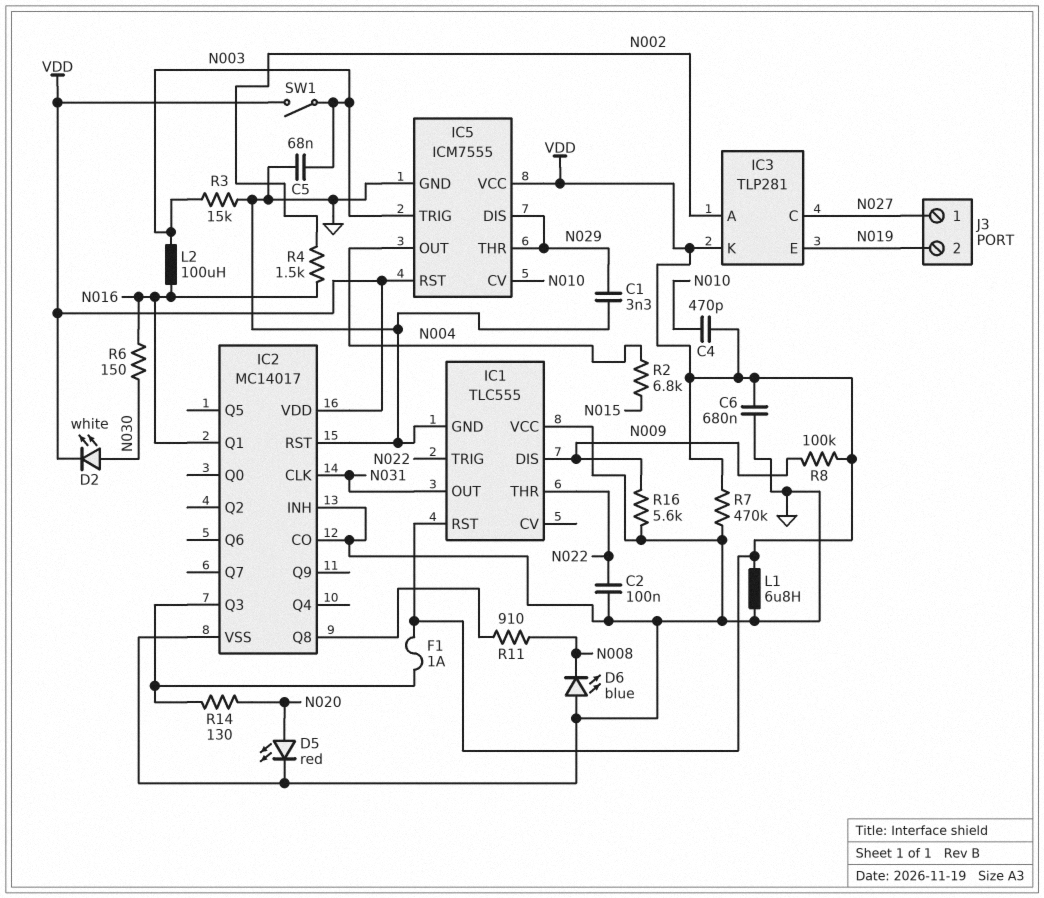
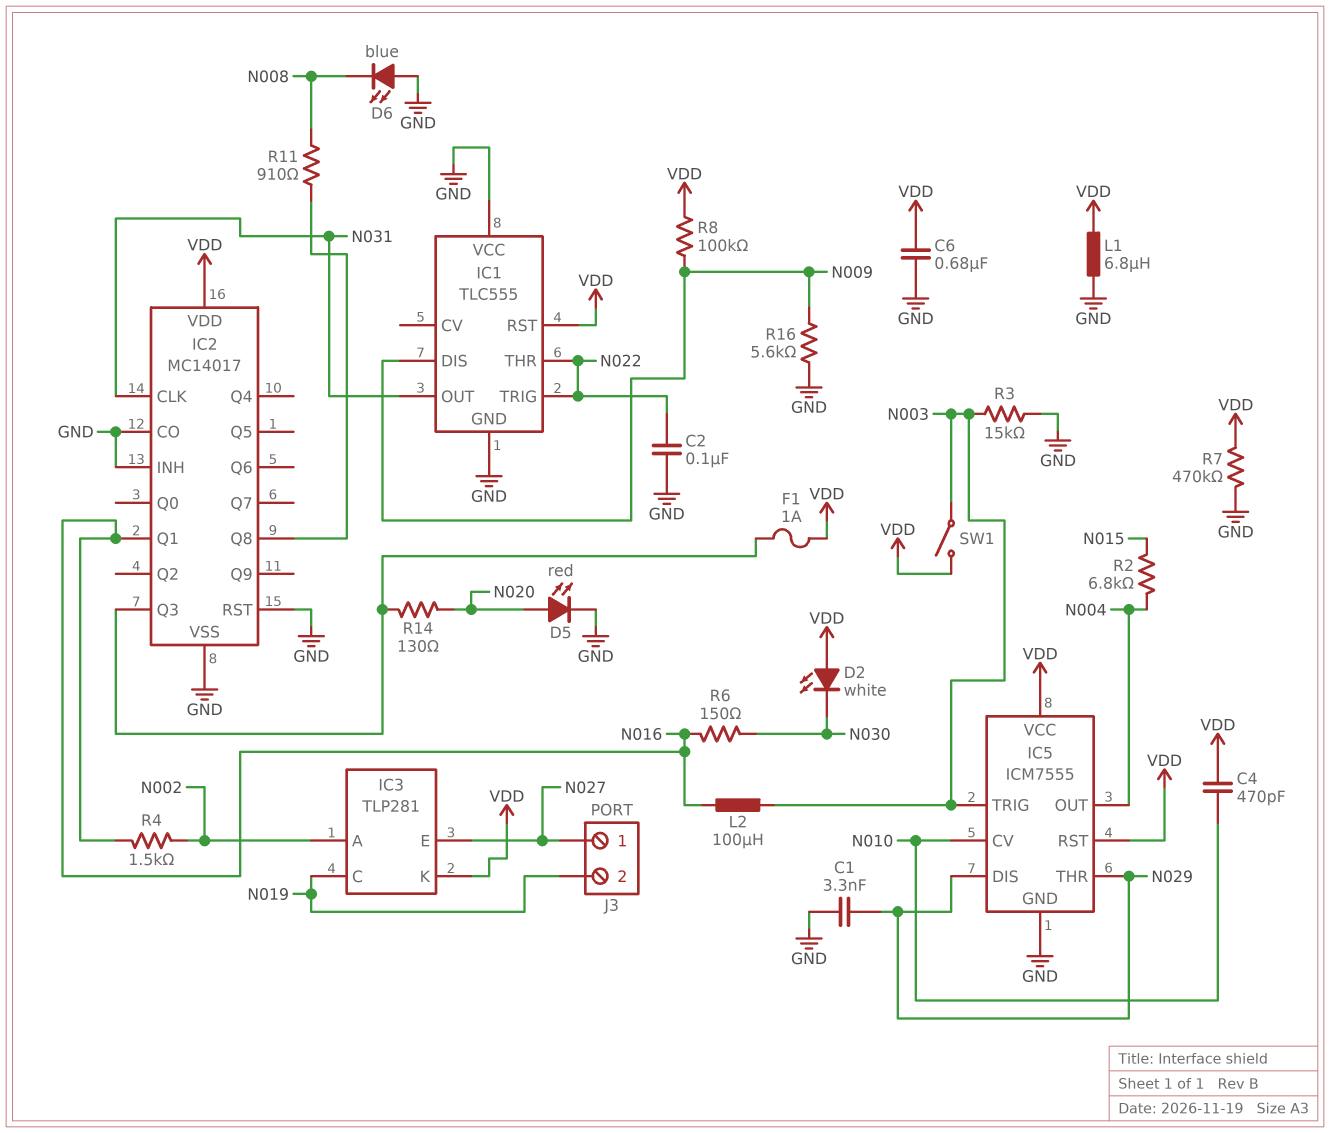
C5: 68nF (GND, N003) -> none
D2: LED white (A N030, K VDD) -> LED white (A VDD, K N030)
IC3 pin C: N027 -> N019
IC3 pin E: N019 -> N027

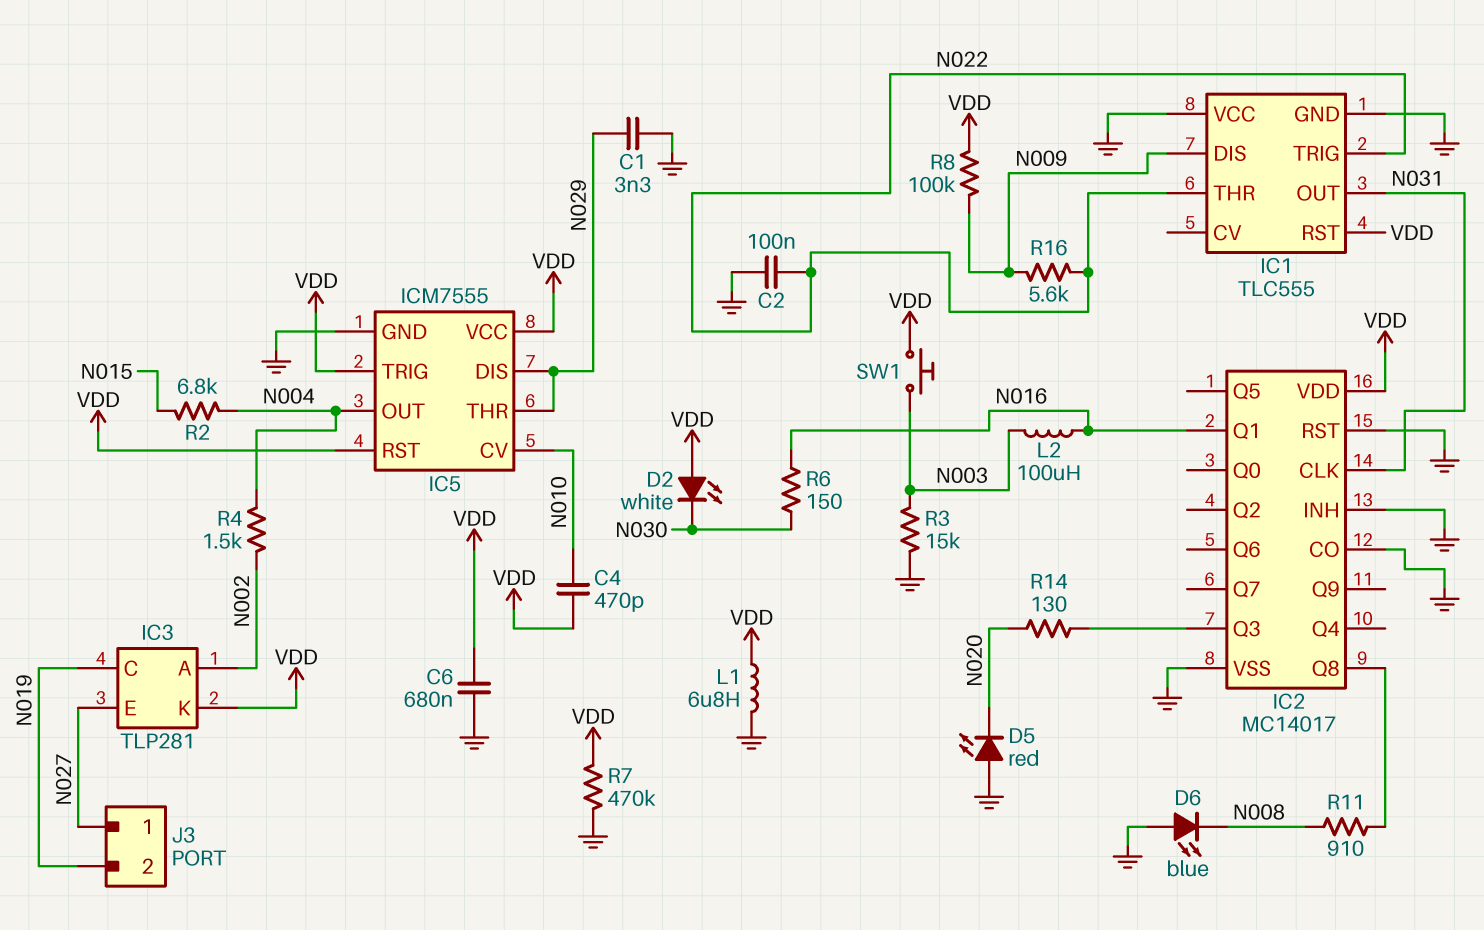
D5: LED red (A N020, K GND) -> LED red (A GND, K N020)
F1: 1A (IC2/Q3, VDD) -> none
IC5 pin TRIG: N003 -> VDD
R4: 1.5k (N002, N016) -> 1.5k (N002, N004)
R16: 5.6k (GND, N009) -> 5.6k (N009, N022)
SW1: switch (N003, VDD) -> button (N003, VDD)

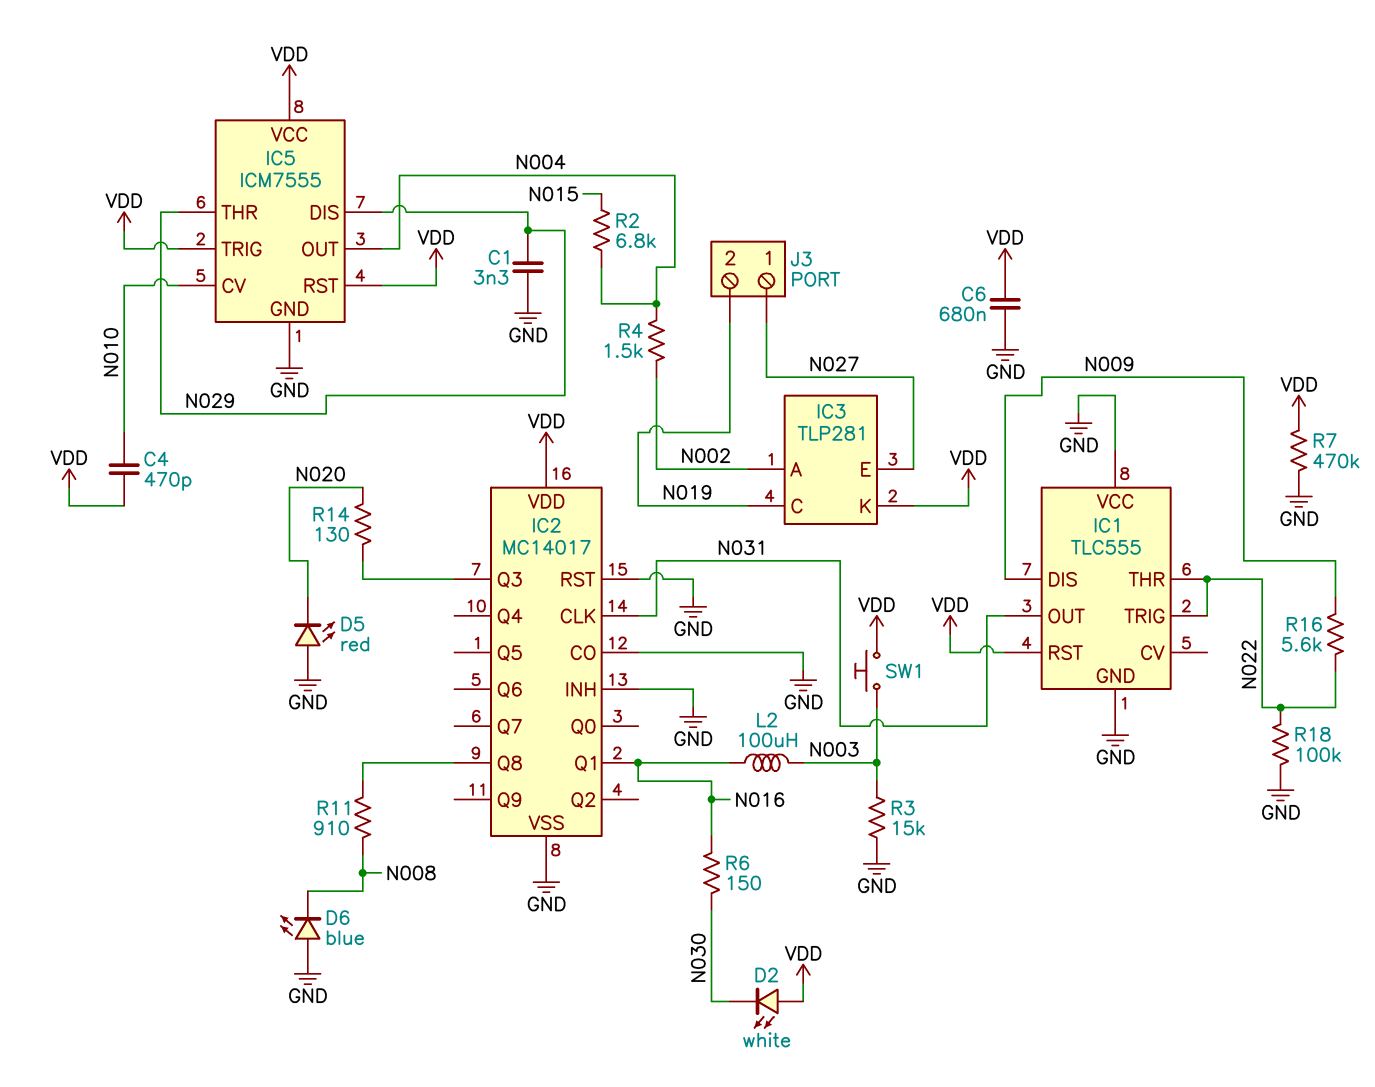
C2: 100nF (GND, N022) -> none
L1: 6.8uH (GND, VDD) -> none
R8: 100k (N009, VDD) -> none
R18: none -> 100k (GND, N022)

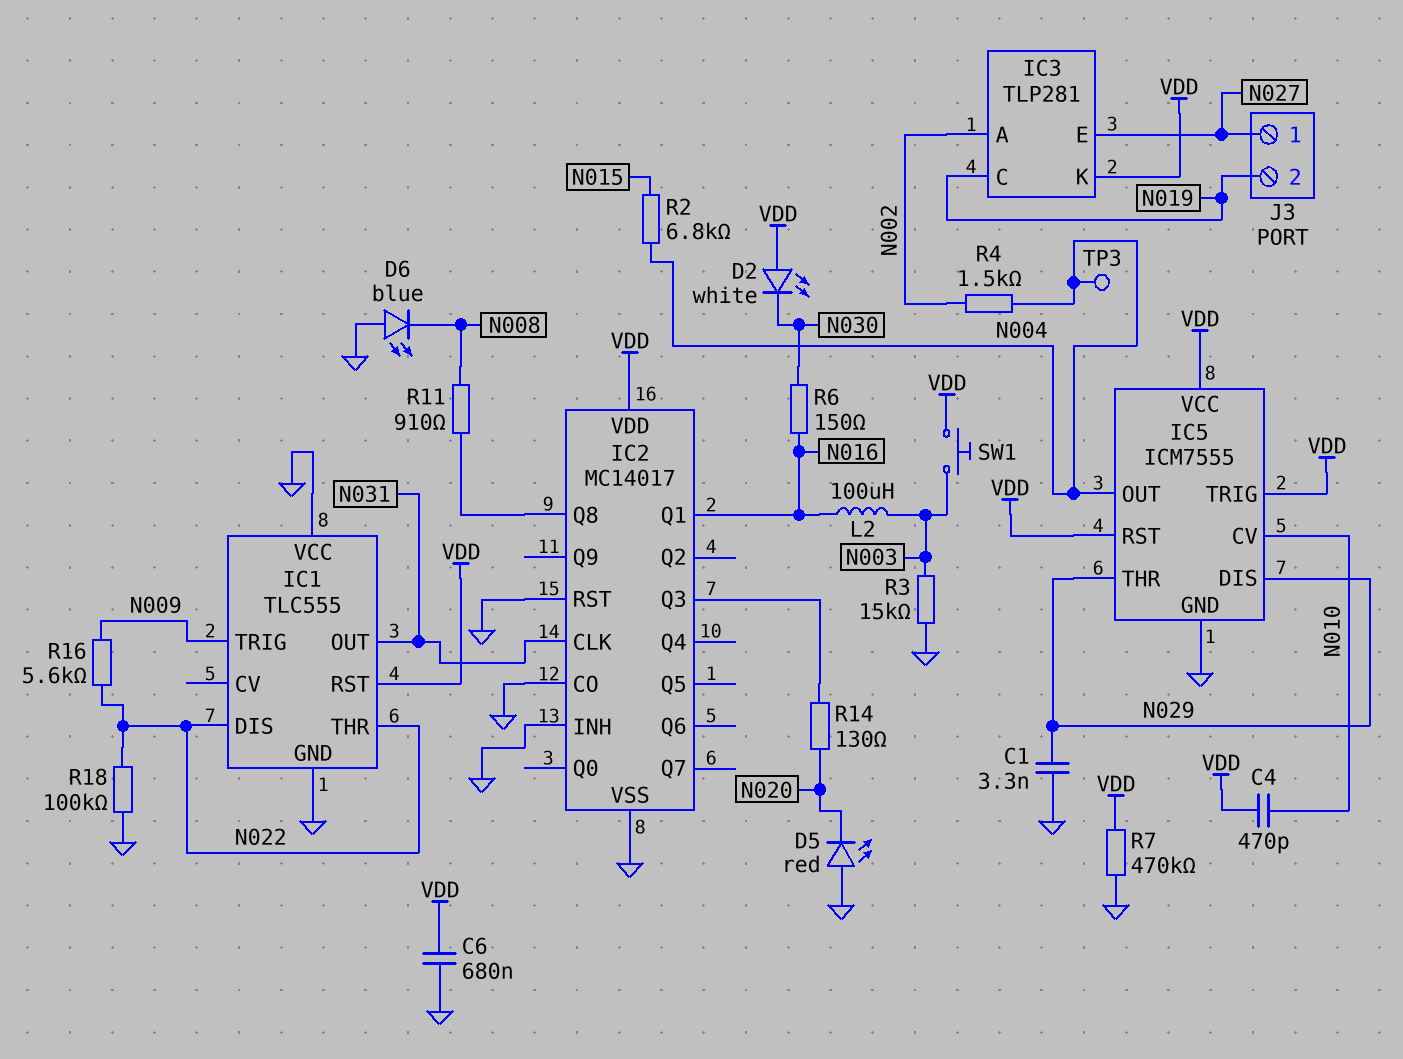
IC1 pin DIS: N009 -> N022
IC1 pin TRIG: N022 -> N009
TP3: none -> test point (N004)

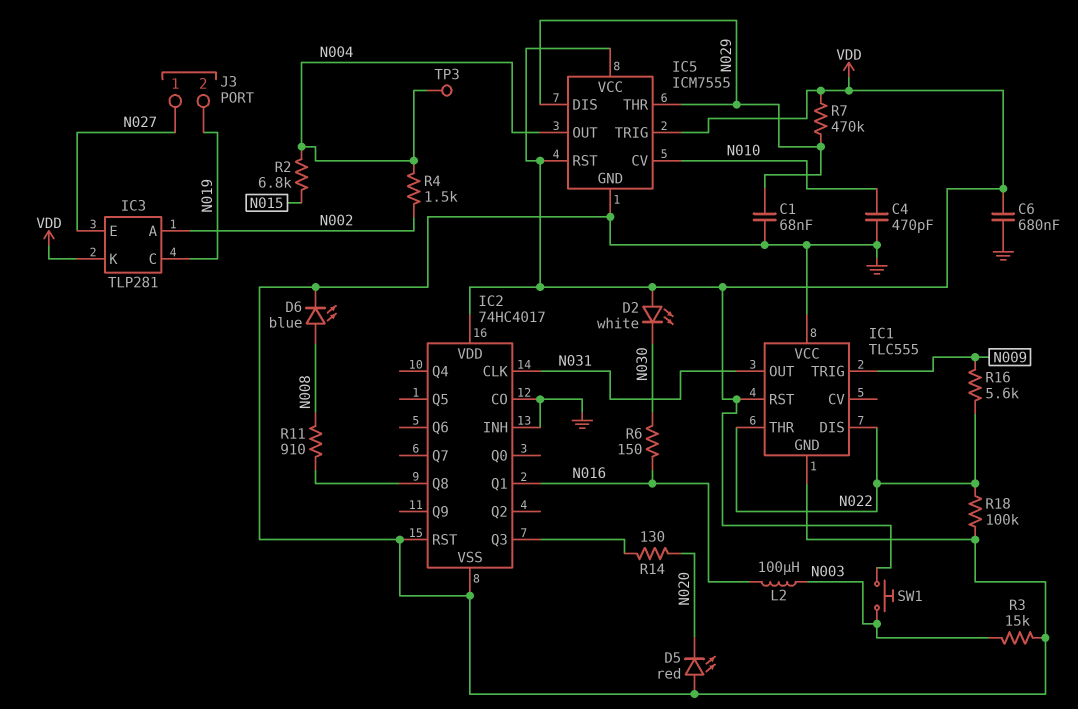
C1: 3.3nF (GND, N029) -> 68nF (GND, N029)
C4: 470pF (N010, VDD) -> 470pF (GND, N010)
D6: LED blue (A GND, K N008) -> LED blue (A N008, K GND)
IC2: MC14017 -> 74HC4017
R7: 470k (GND, VDD) -> 470k (N029, VDD)

